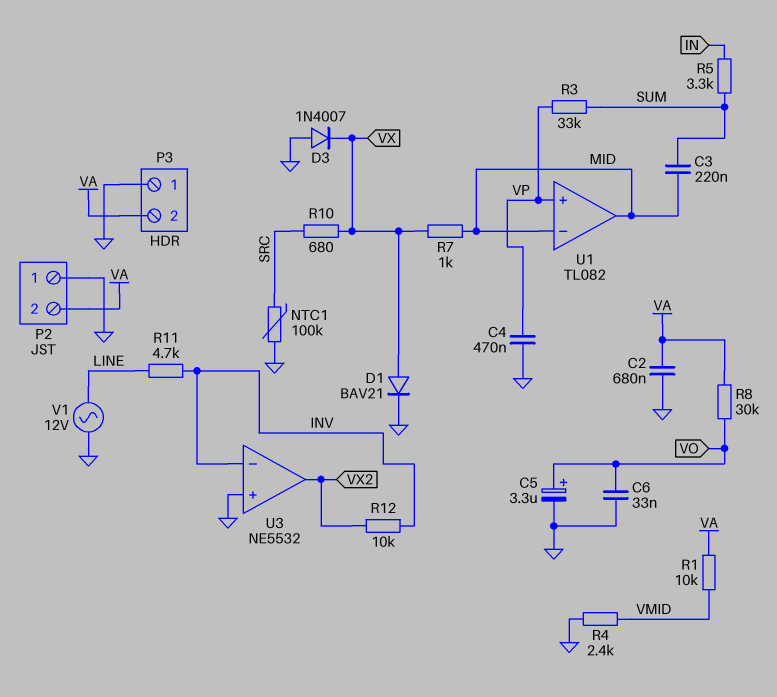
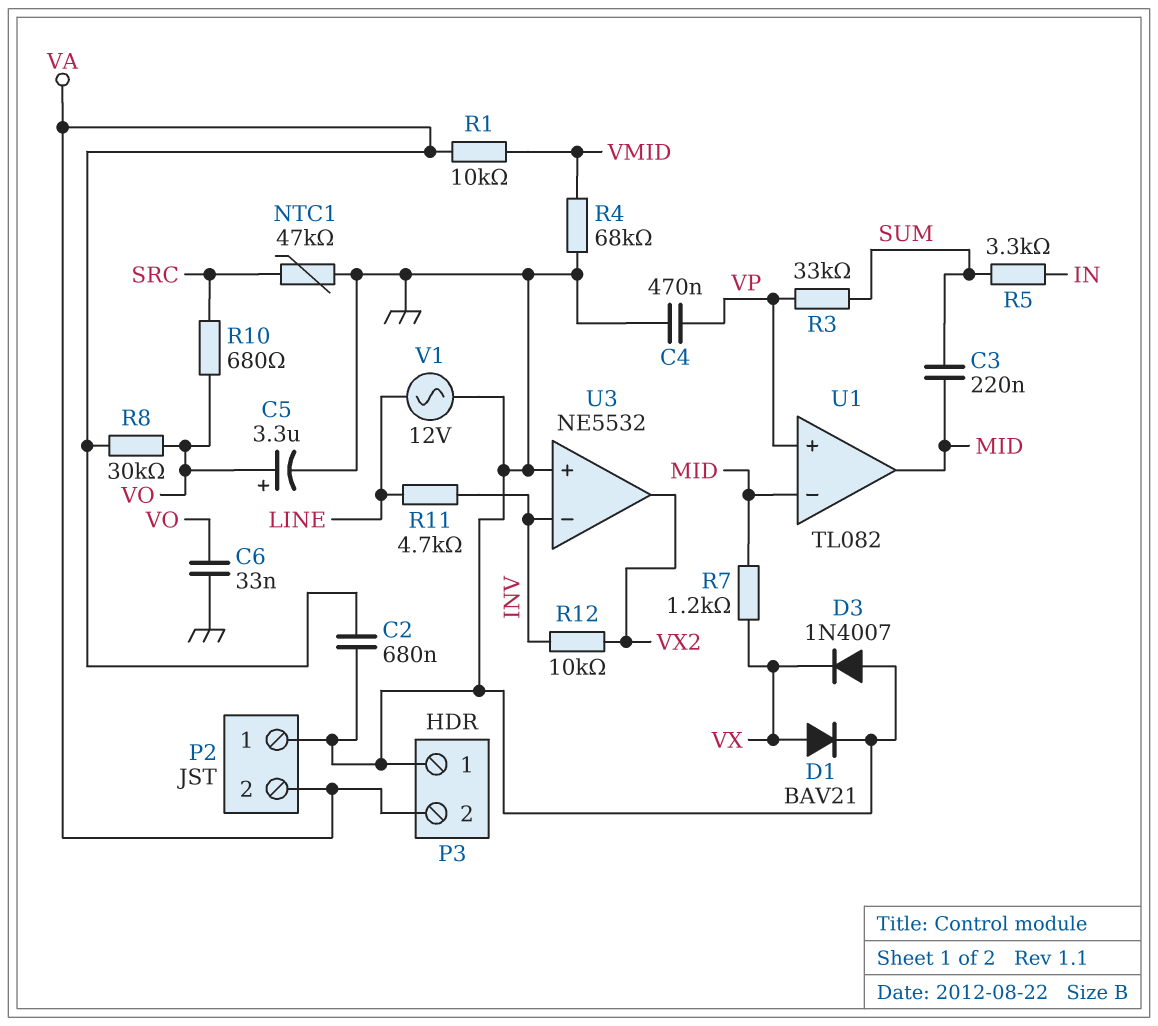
NTC1: 100k (GND, SRC) -> 47k (GND, SRC)
R4: 2.4k (GND, VMID) -> 68k (GND, VMID)
R7: 1k (MID, VX) -> 1.2k (MID, VX)
R10: 680 (SRC, VX) -> 680 (SRC, VO)

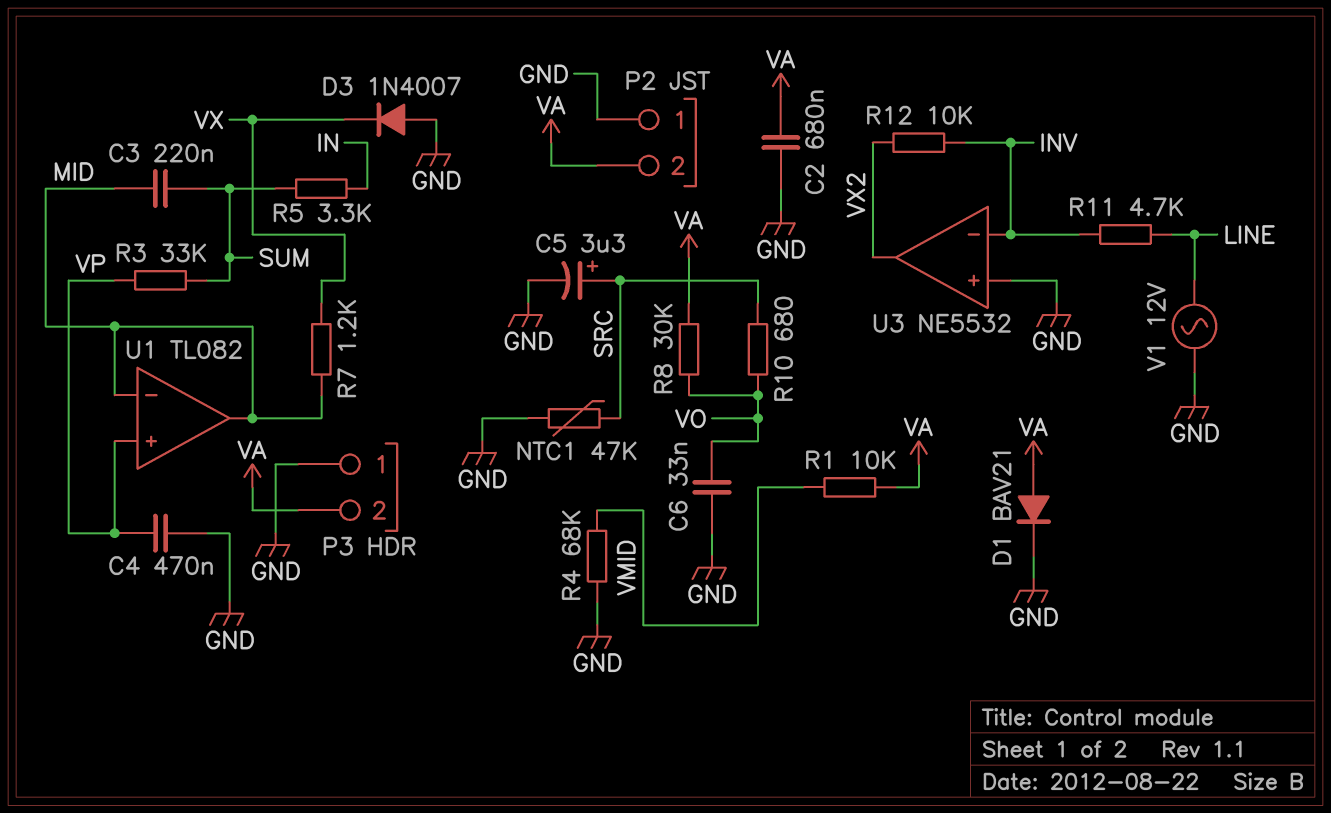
C5: 3.3uF (plus VO, minus GND) -> 3.3uF (plus SRC, minus GND)
D1: diode BAV21 (A VX, K GND) -> diode BAV21 (A VA, K GND)

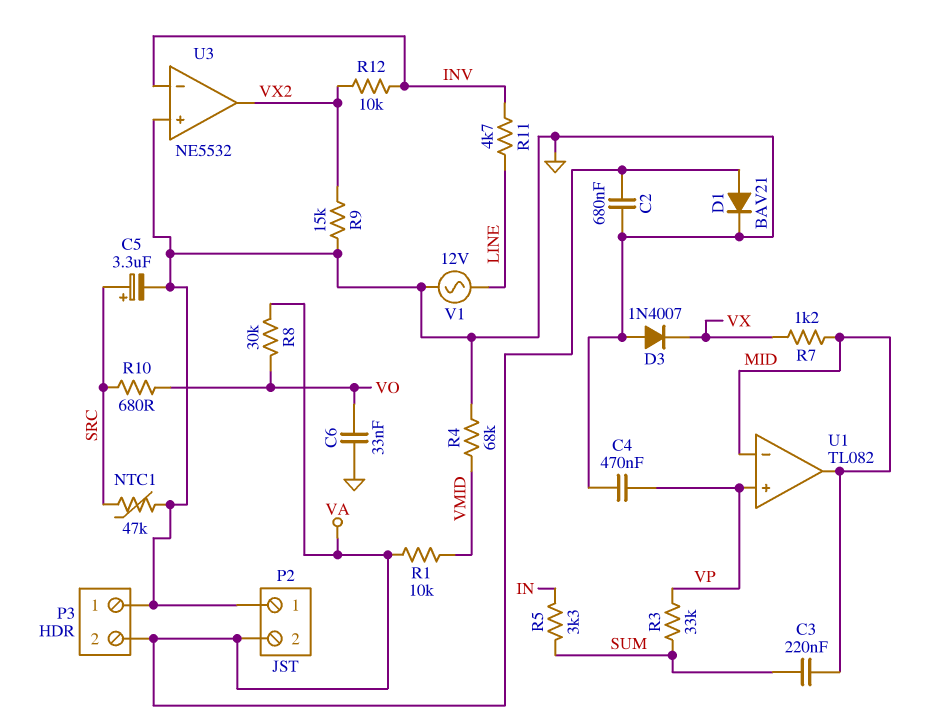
R9: none -> 15k (GND, VX2)

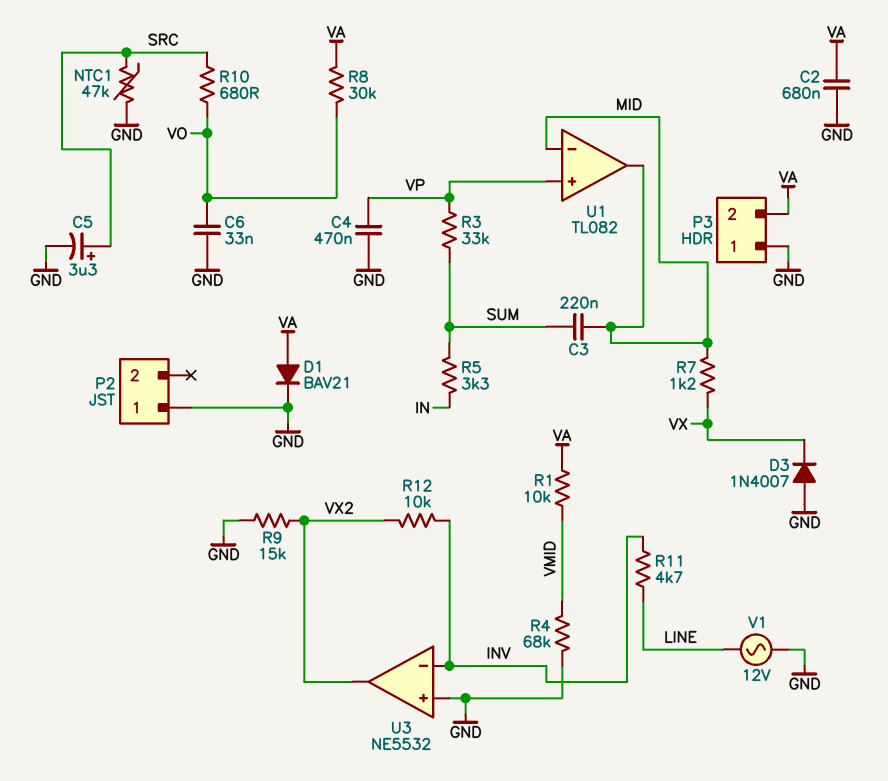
P2 pin 2: VA -> none

